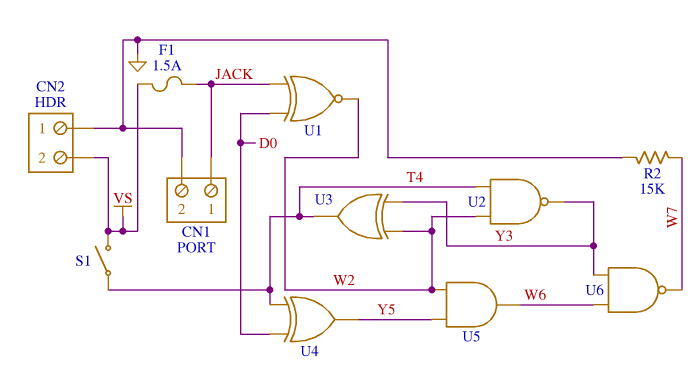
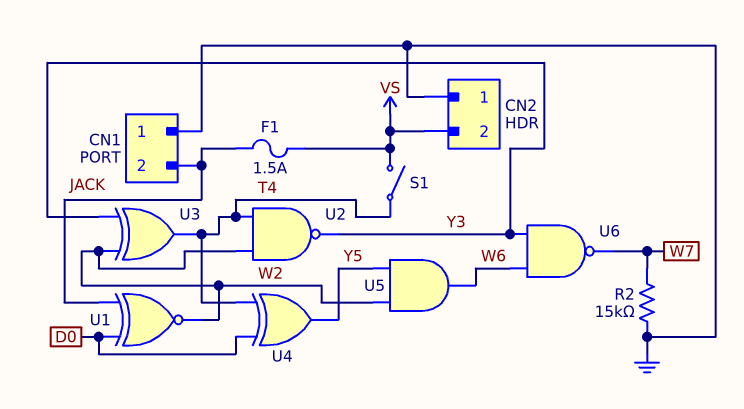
CN1 pin 1: JACK -> GND
CN1 pin 2: GND -> JACK

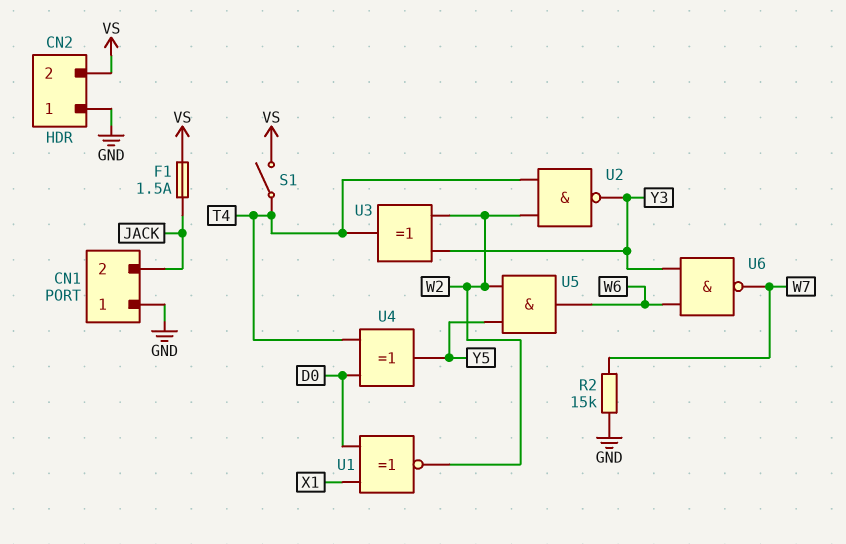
U1: XNOR (in D0, in JACK, out W2) -> XNOR (in D0, in X1, out W2)

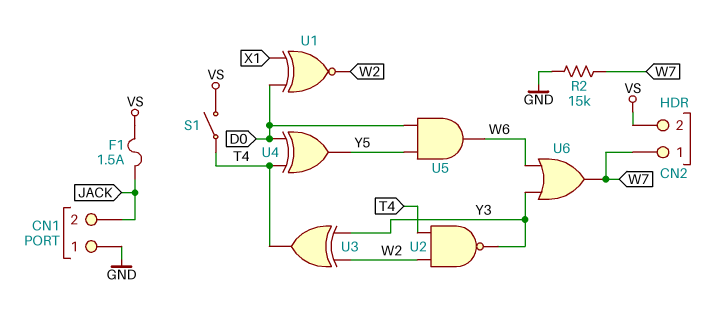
CN2 pin 1: GND -> W7
U5: AND (in W2, in Y5, out W6) -> AND (in D0, in Y5, out W6)
U6: NAND (in W6, in Y3, out W7) -> OR (in W6, in Y3, out W7)

